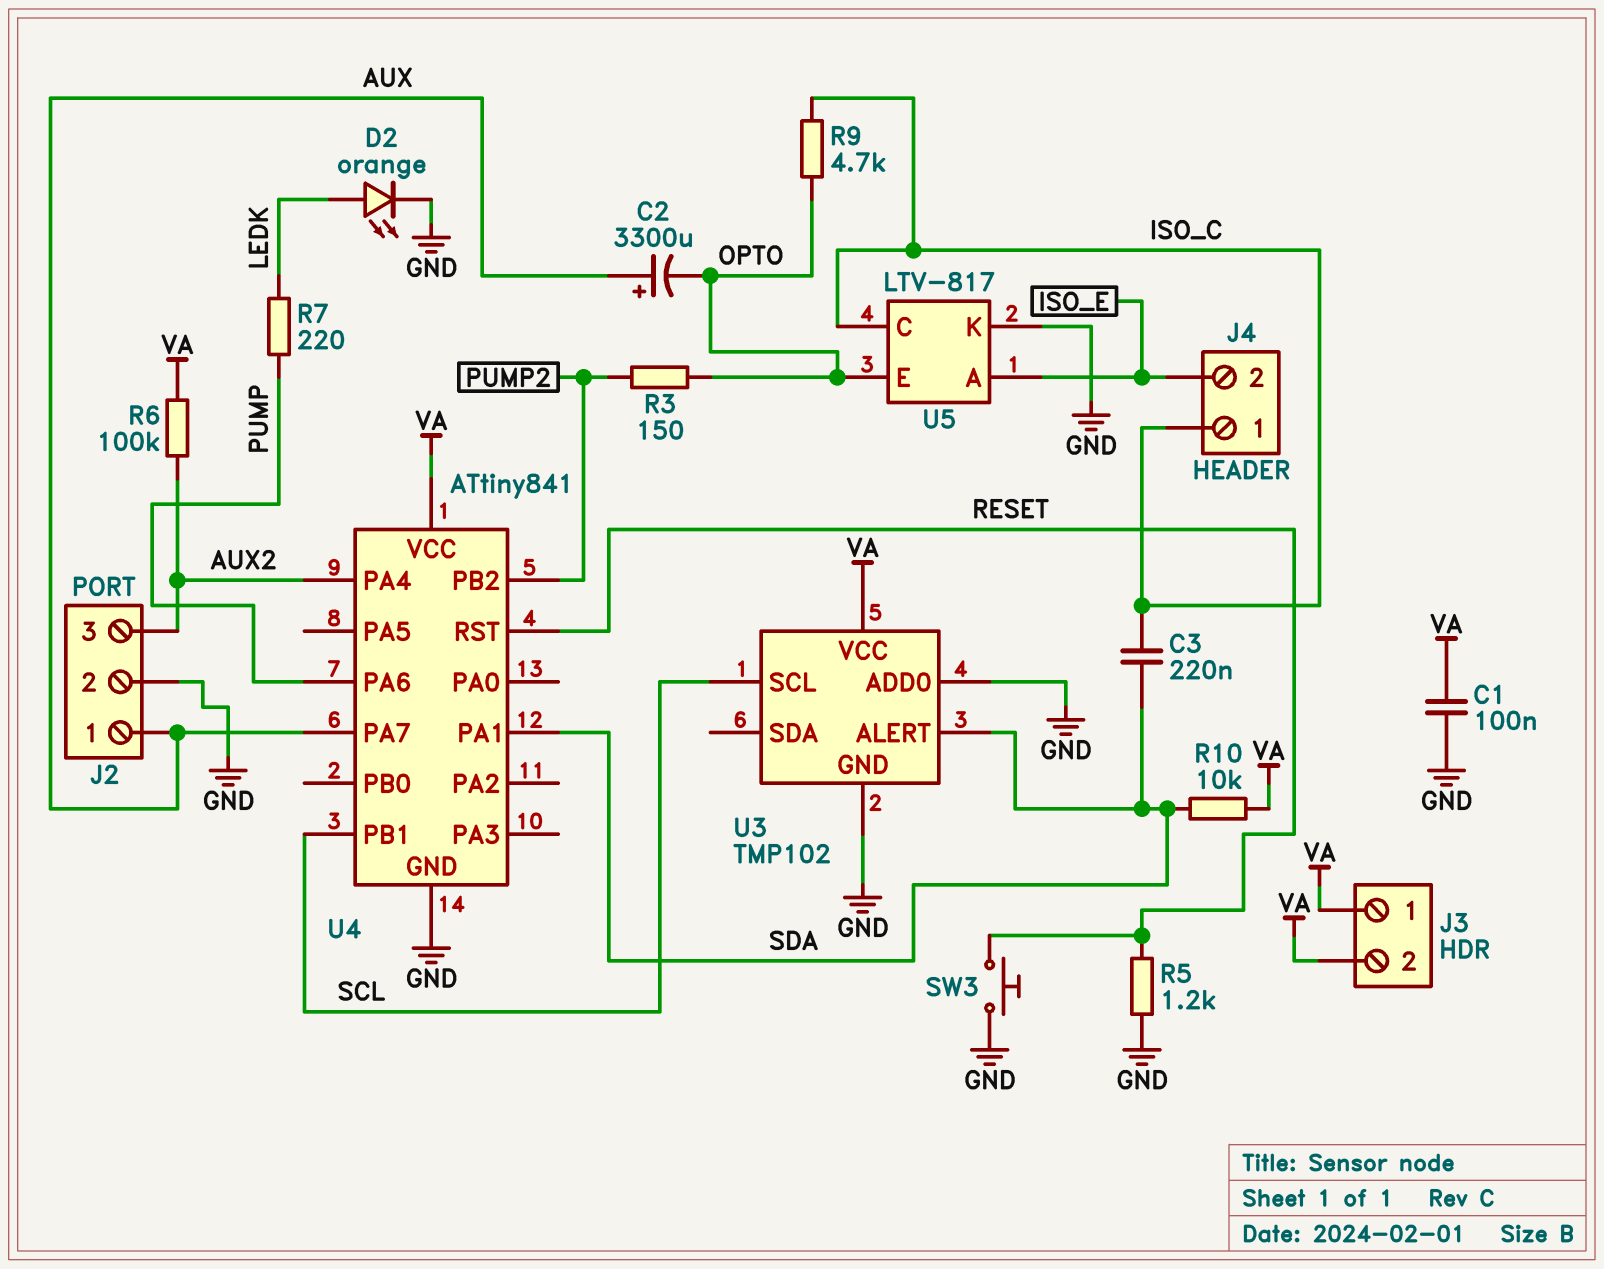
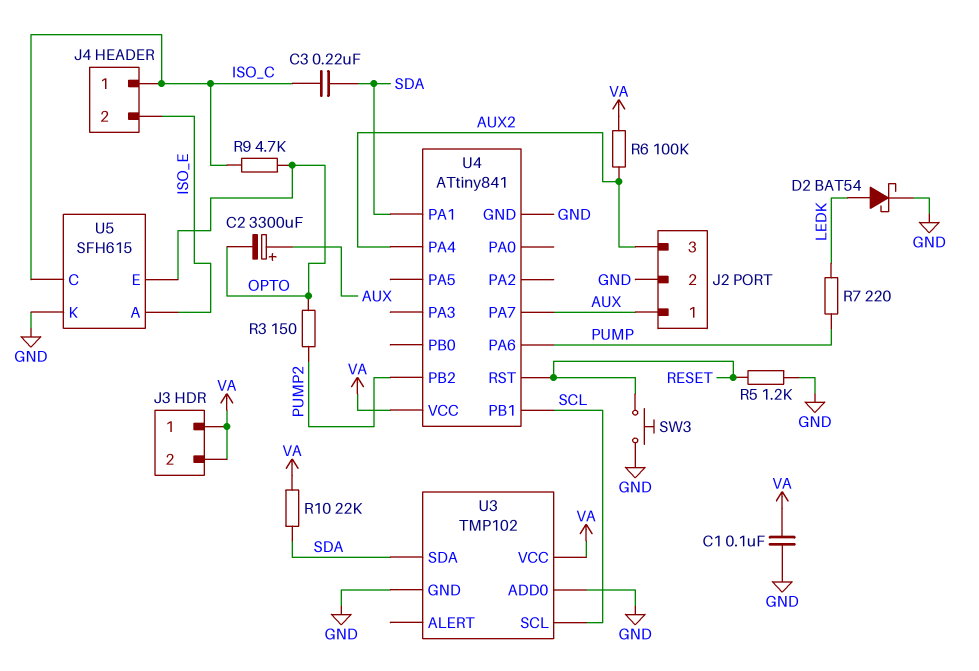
D2: LED orange (A LEDK, K GND) -> schottky BAT54 (A LEDK, K GND)
R10: 10k (SDA, VA) -> 22k (SDA, VA)
U3 pin ALERT: SDA -> none
U3 pin SDA: none -> SDA
U5: LTV-817 -> SFH615

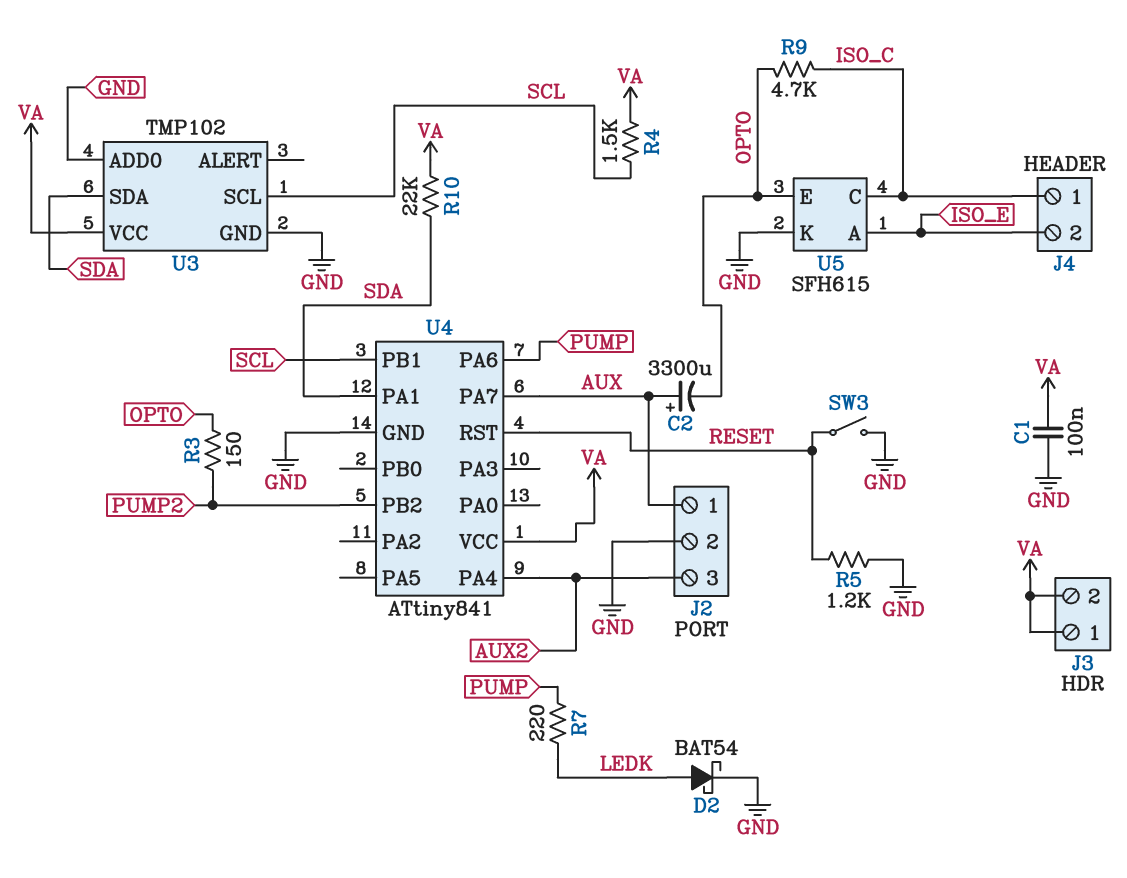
C3: 220nF (ISO_C, SDA) -> none
R4: none -> 1.5k (SCL, VA)
R6: 100k (AUX2, VA) -> none
SW3: button (GND, RESET) -> switch (GND, RESET)

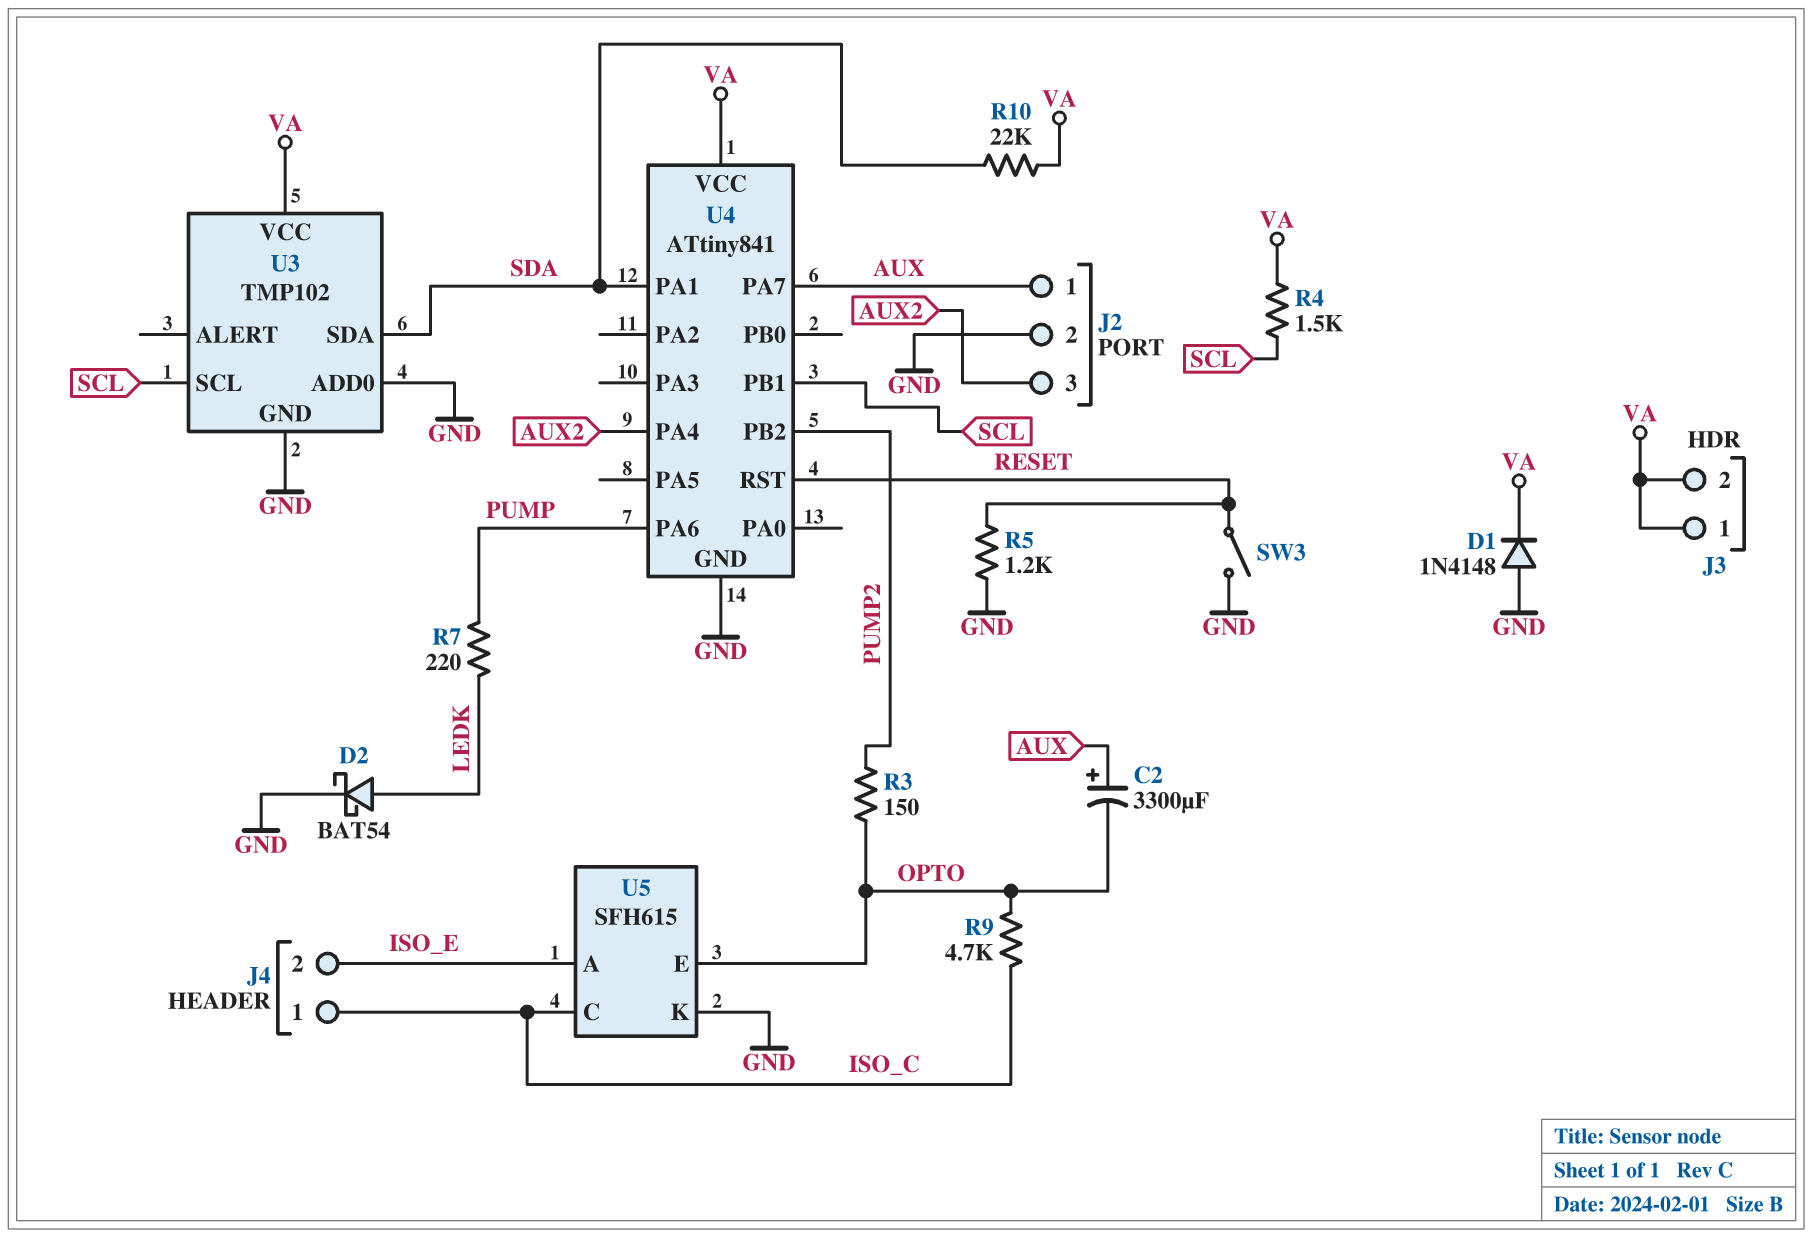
C1: 100nF (GND, VA) -> none
D1: none -> diode 1N4148 (A GND, K VA)

